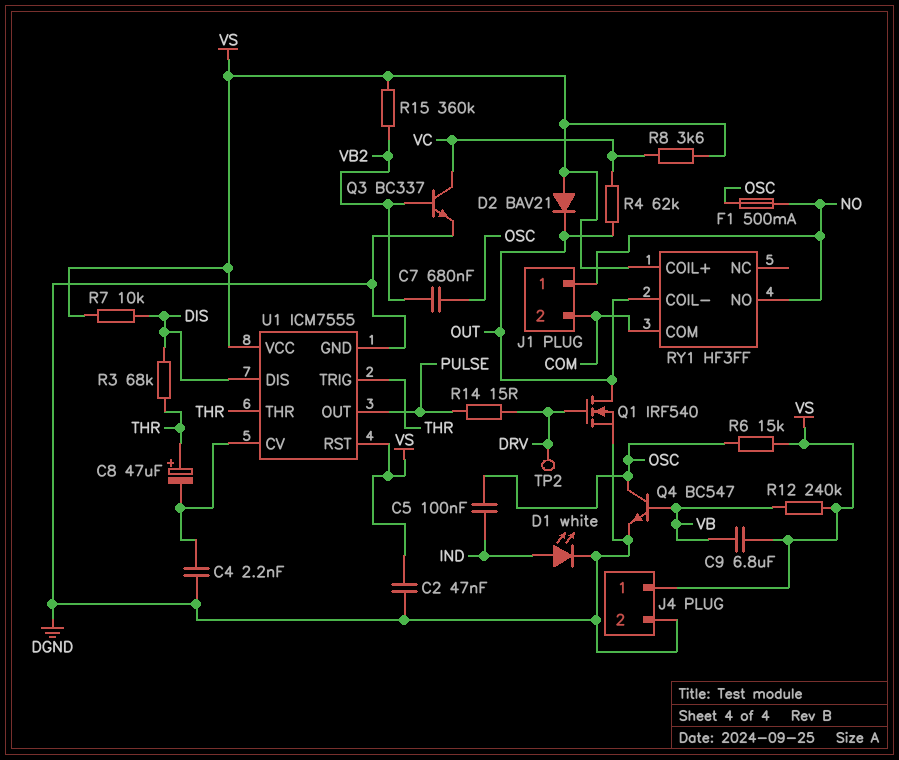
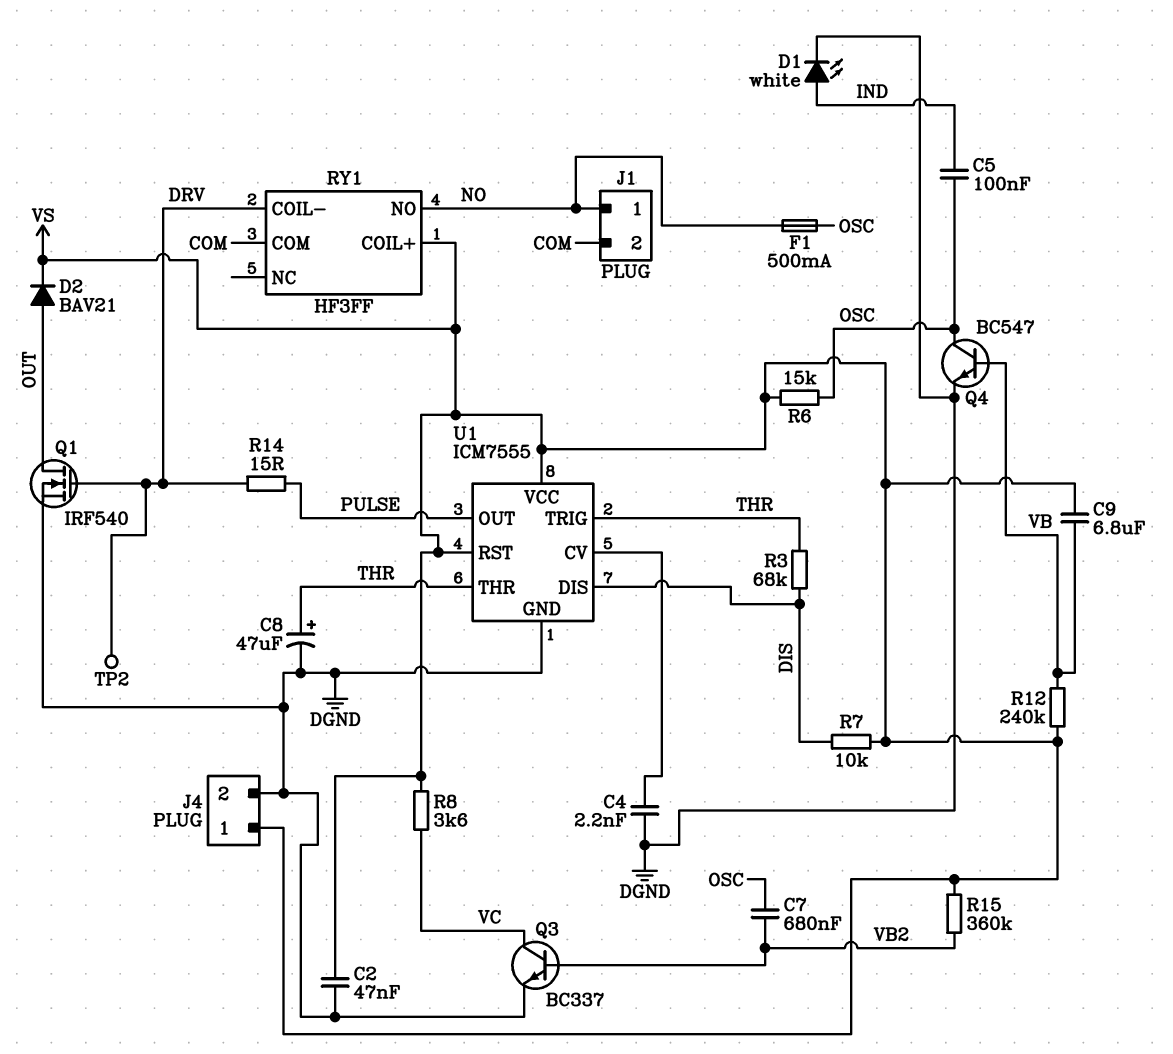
C8: 47uF (plus THR, minus U1/CV) -> 47uF (plus THR, minus DGND)
D2: diode BAV21 (A VS, K OUT) -> diode BAV21 (A OUT, K VS)
R4: 62k (OUT, VC) -> none
RY1 pin COIL-: OUT -> DRV

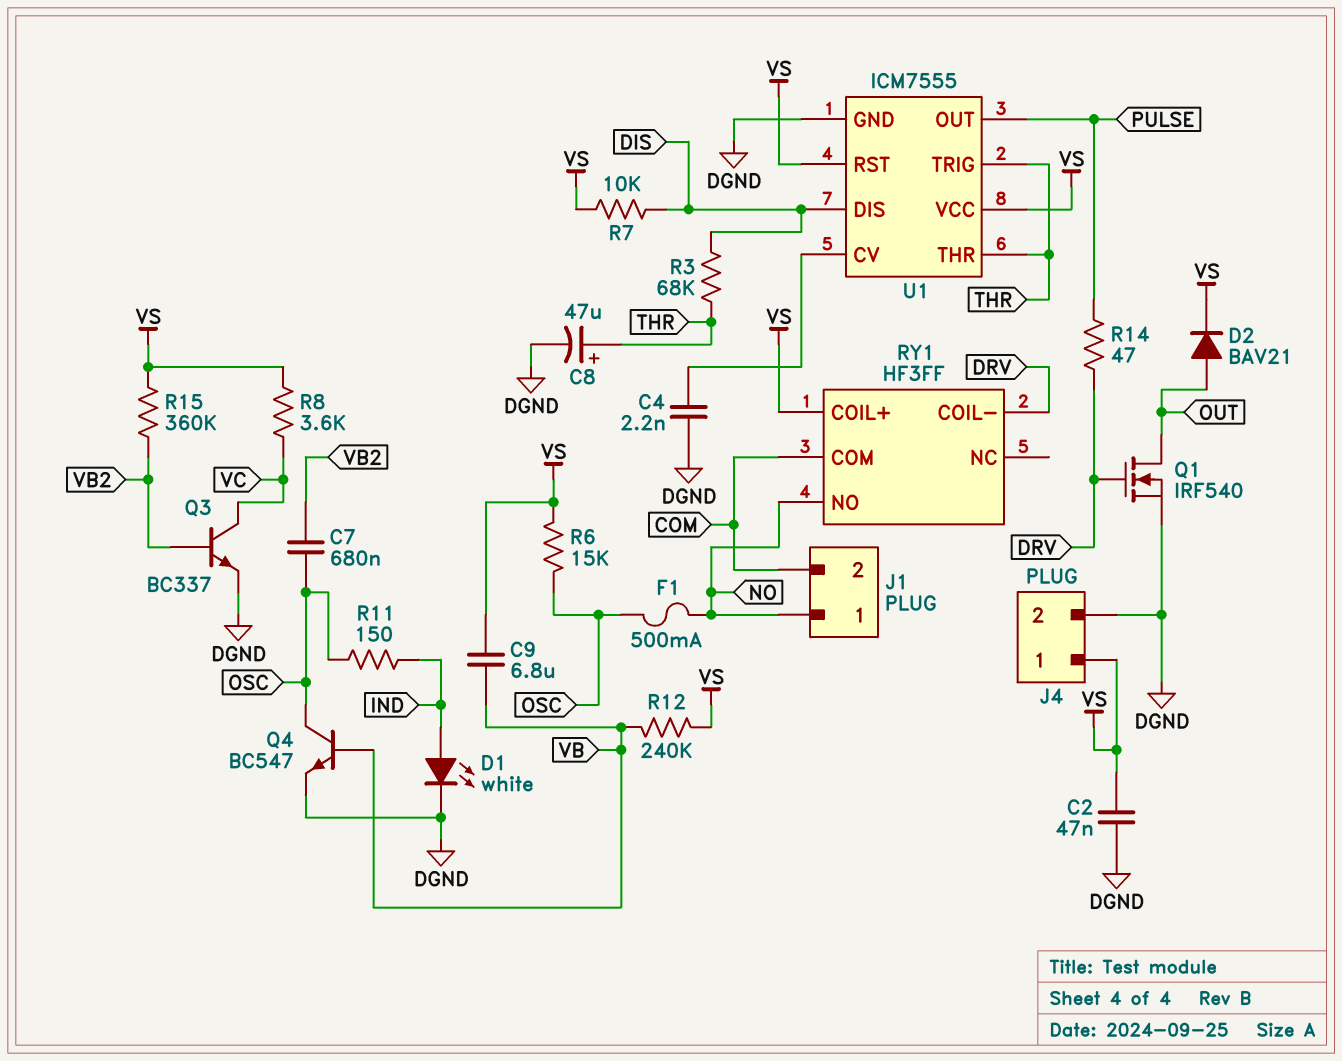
C5: 100nF (IND, OSC) -> none
R11: none -> 150 (IND, OSC)
R14: 15 (DRV, PULSE) -> 47 (DRV, PULSE)
TP2: test point (DRV) -> none

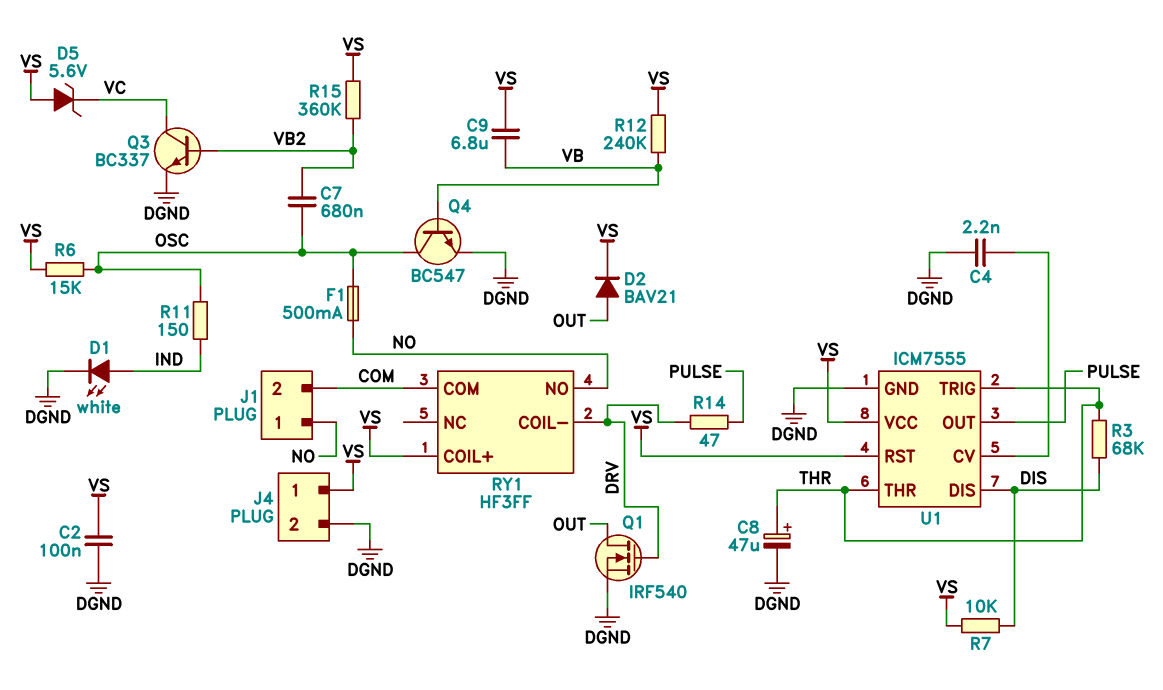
C2: 47nF (DGND, VS) -> 100nF (DGND, VS)
D5: none -> zener 5.6V (A VS, K VC)
R8: 3.6k (VC, VS) -> none

